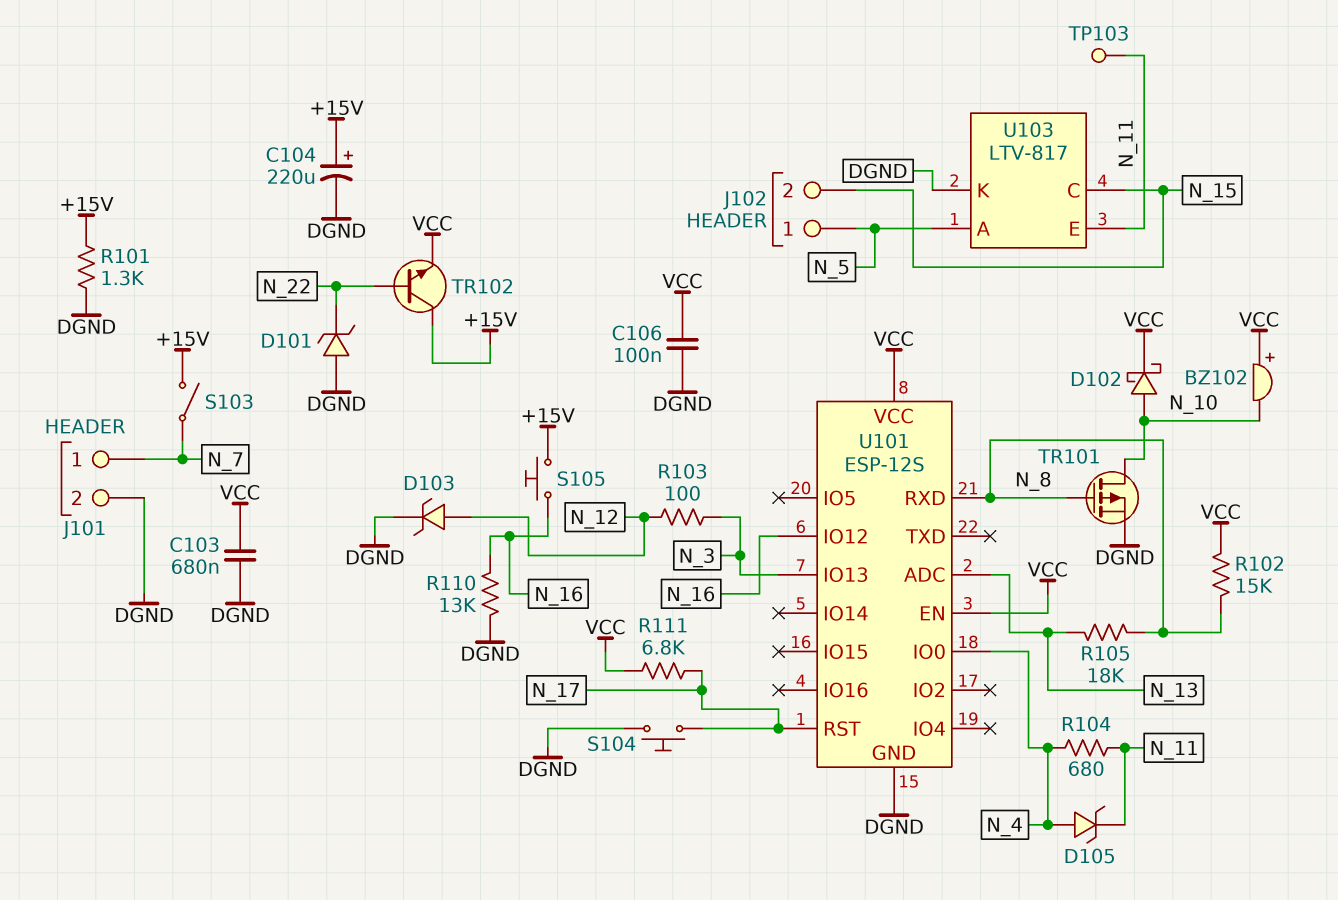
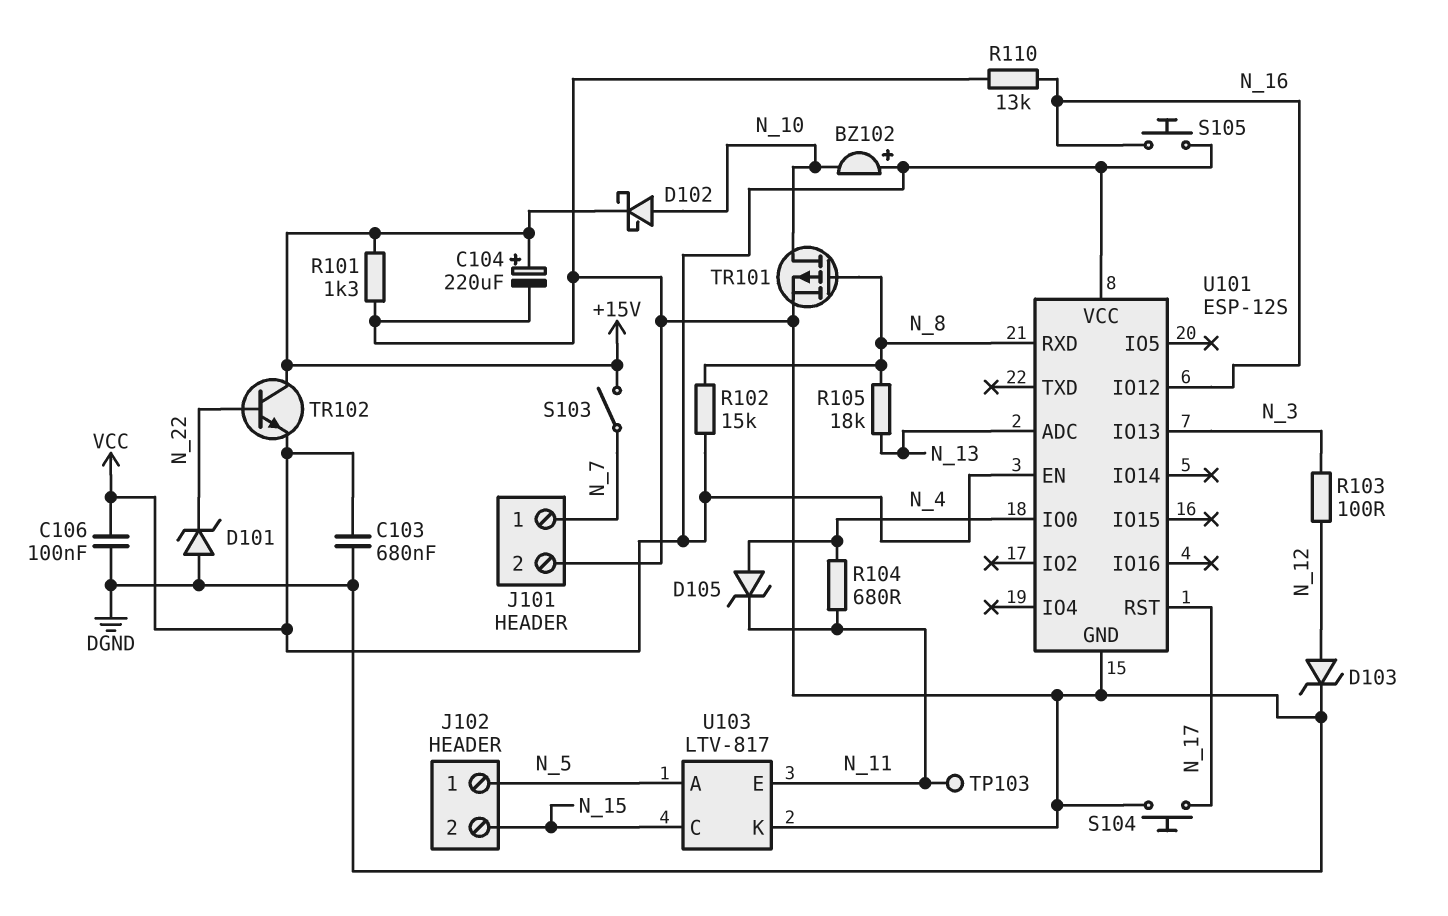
D102: schottky (A N_10, K VCC) -> schottky (A N_10, K +15V)
R111: 6.8k (N_17, VCC) -> none
S105: button (+15V, N_16) -> button (N_16, VCC)

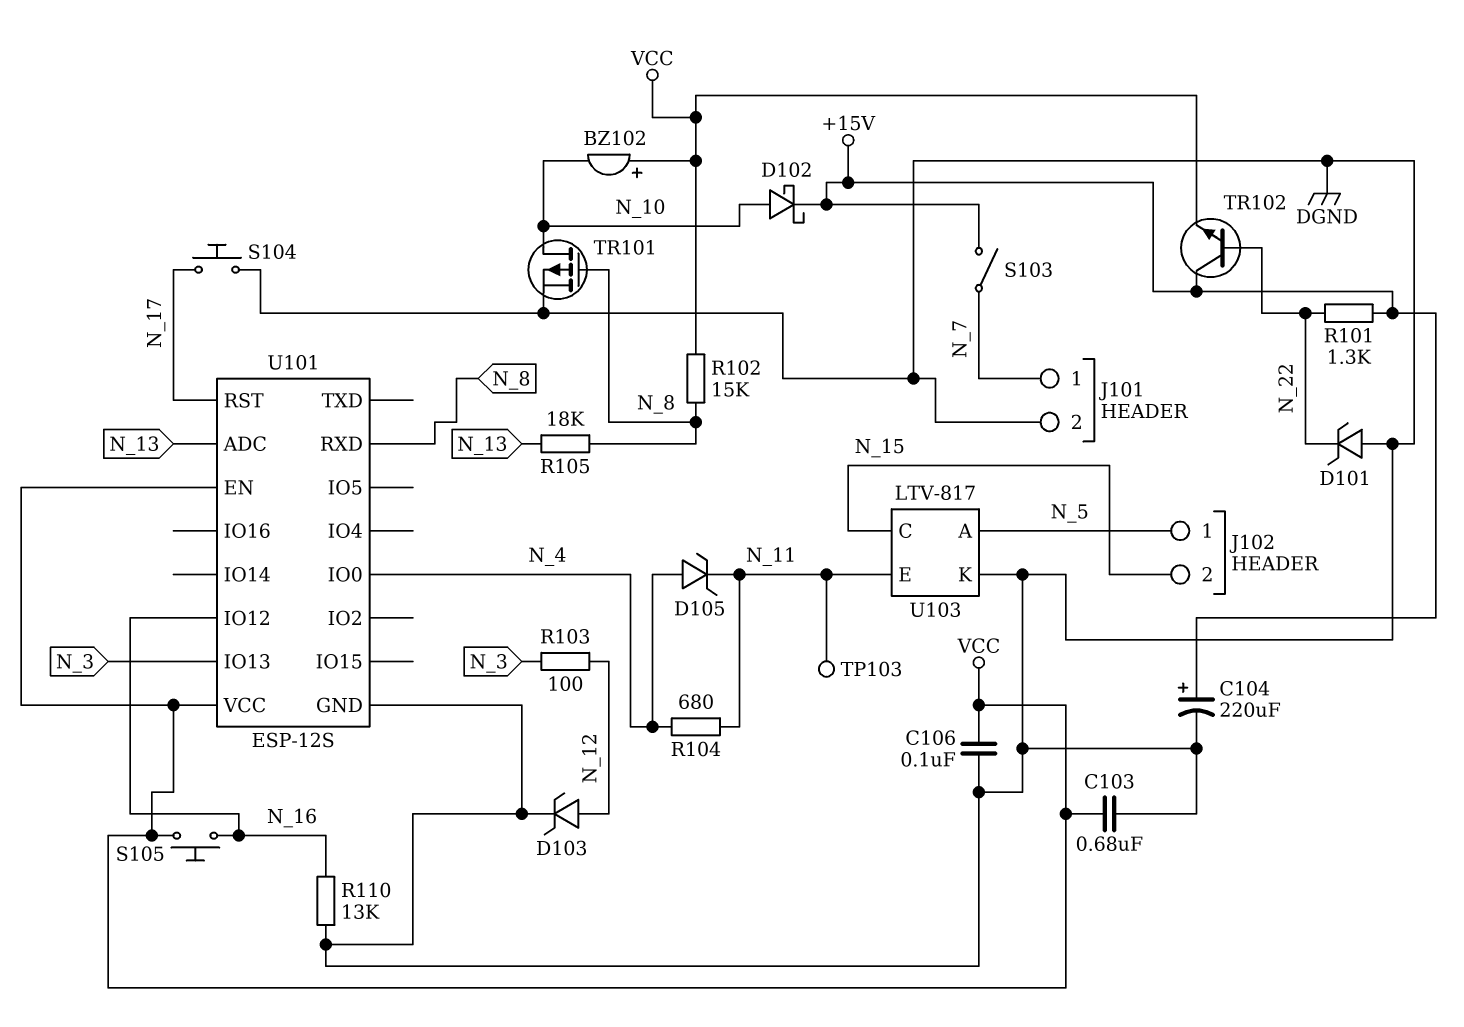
R101: 1.3k (+15V, DGND) -> 1.3k (+15V, N_22)

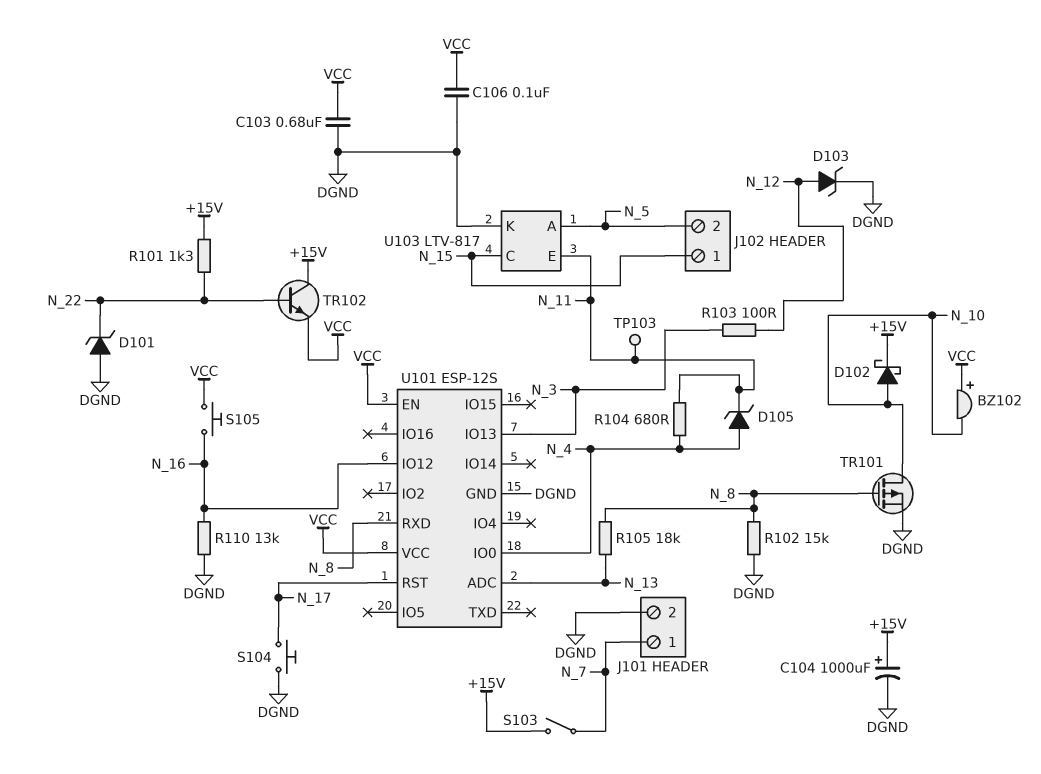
C104: 220uF (plus +15V, minus DGND) -> 1000uF (plus +15V, minus DGND)
J102 pin 1: N_5 -> N_15
J102 pin 2: N_15 -> N_5
R102: 15k (N_8, VCC) -> 15k (DGND, N_8)

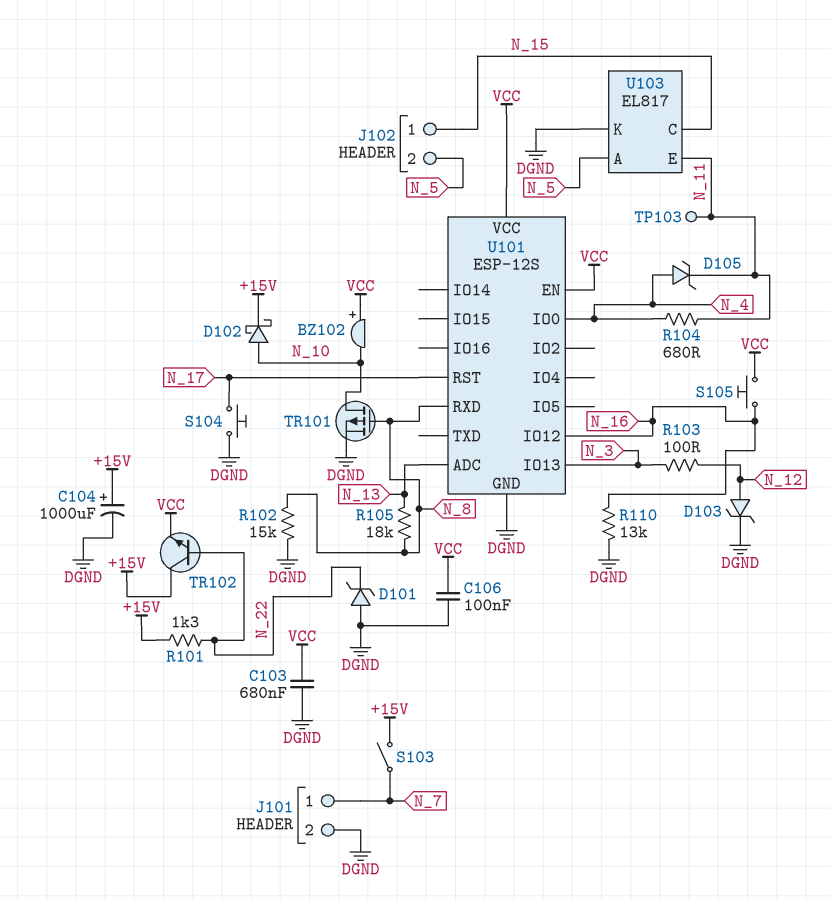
U103: LTV-817 -> EL817

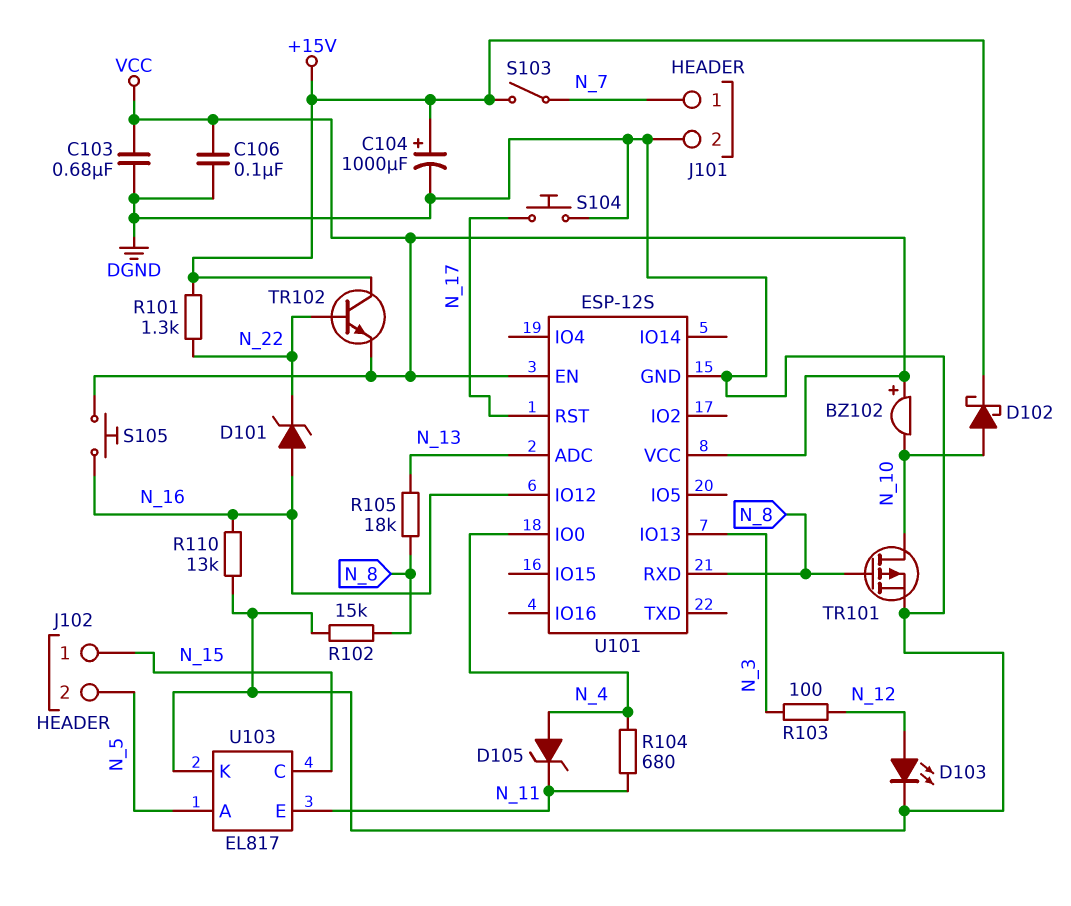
D101: zener (A DGND, K N_22) -> zener (A N_16, K N_22)
D103: zener (A N_12, K DGND) -> LED (A N_12, K DGND)
TP103: test point (N_11) -> none

